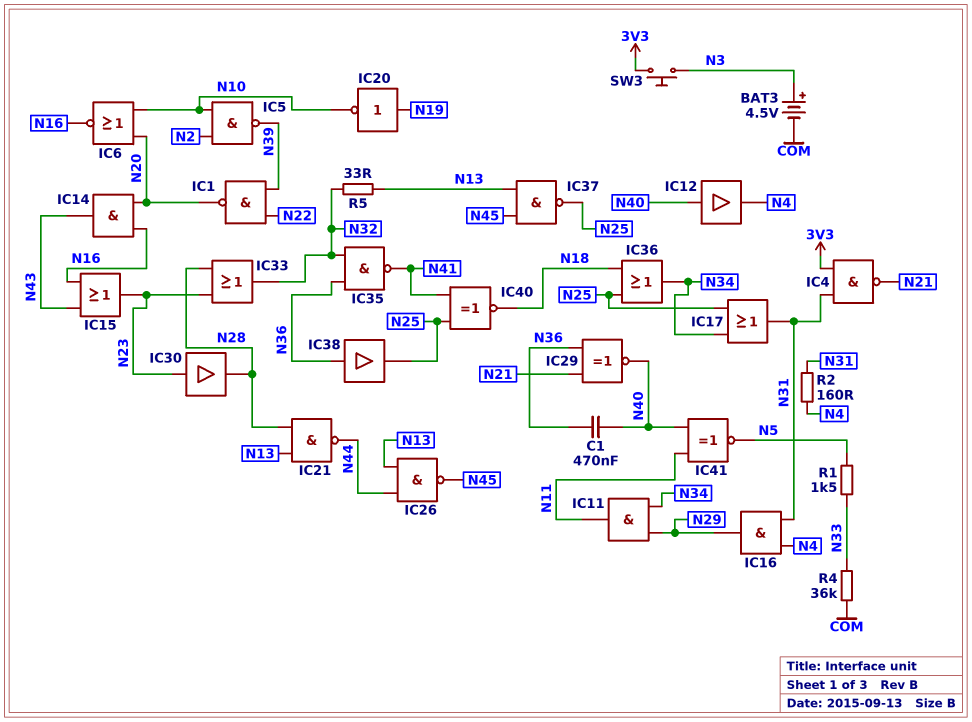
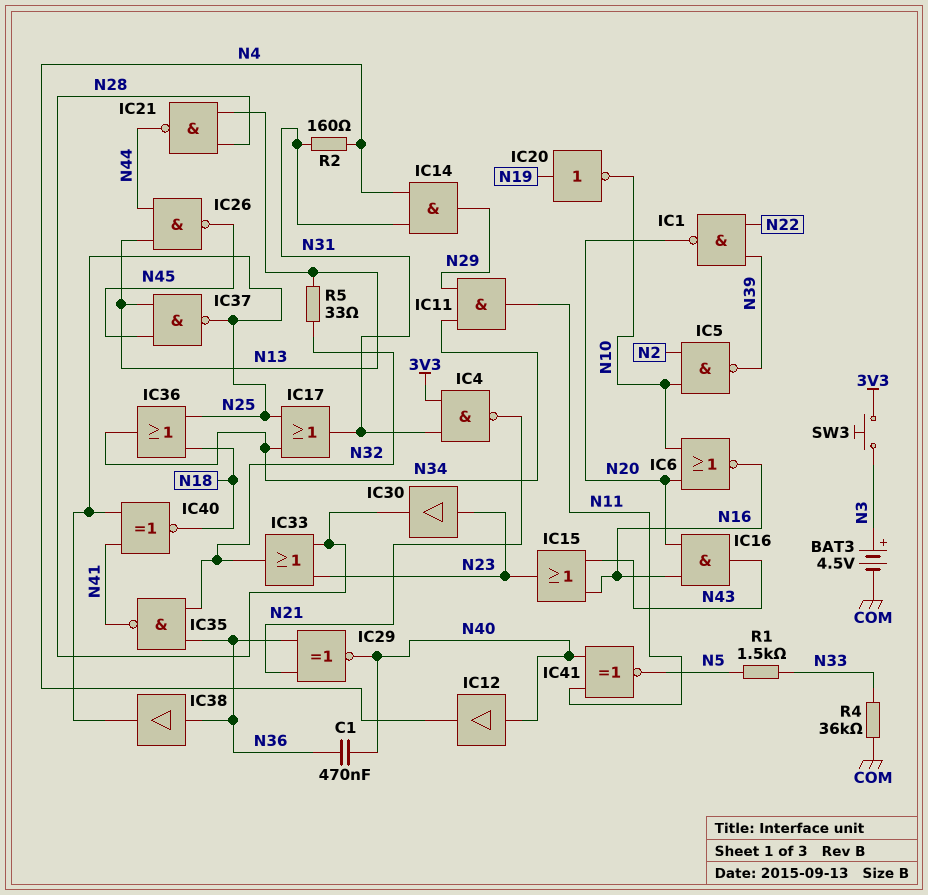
IC14: AND (in N16, in N20, out N43) -> AND (in N4, in N31, out N29)
IC16: AND (in N4, in N31, out N29) -> AND (in N16, in N20, out N43)

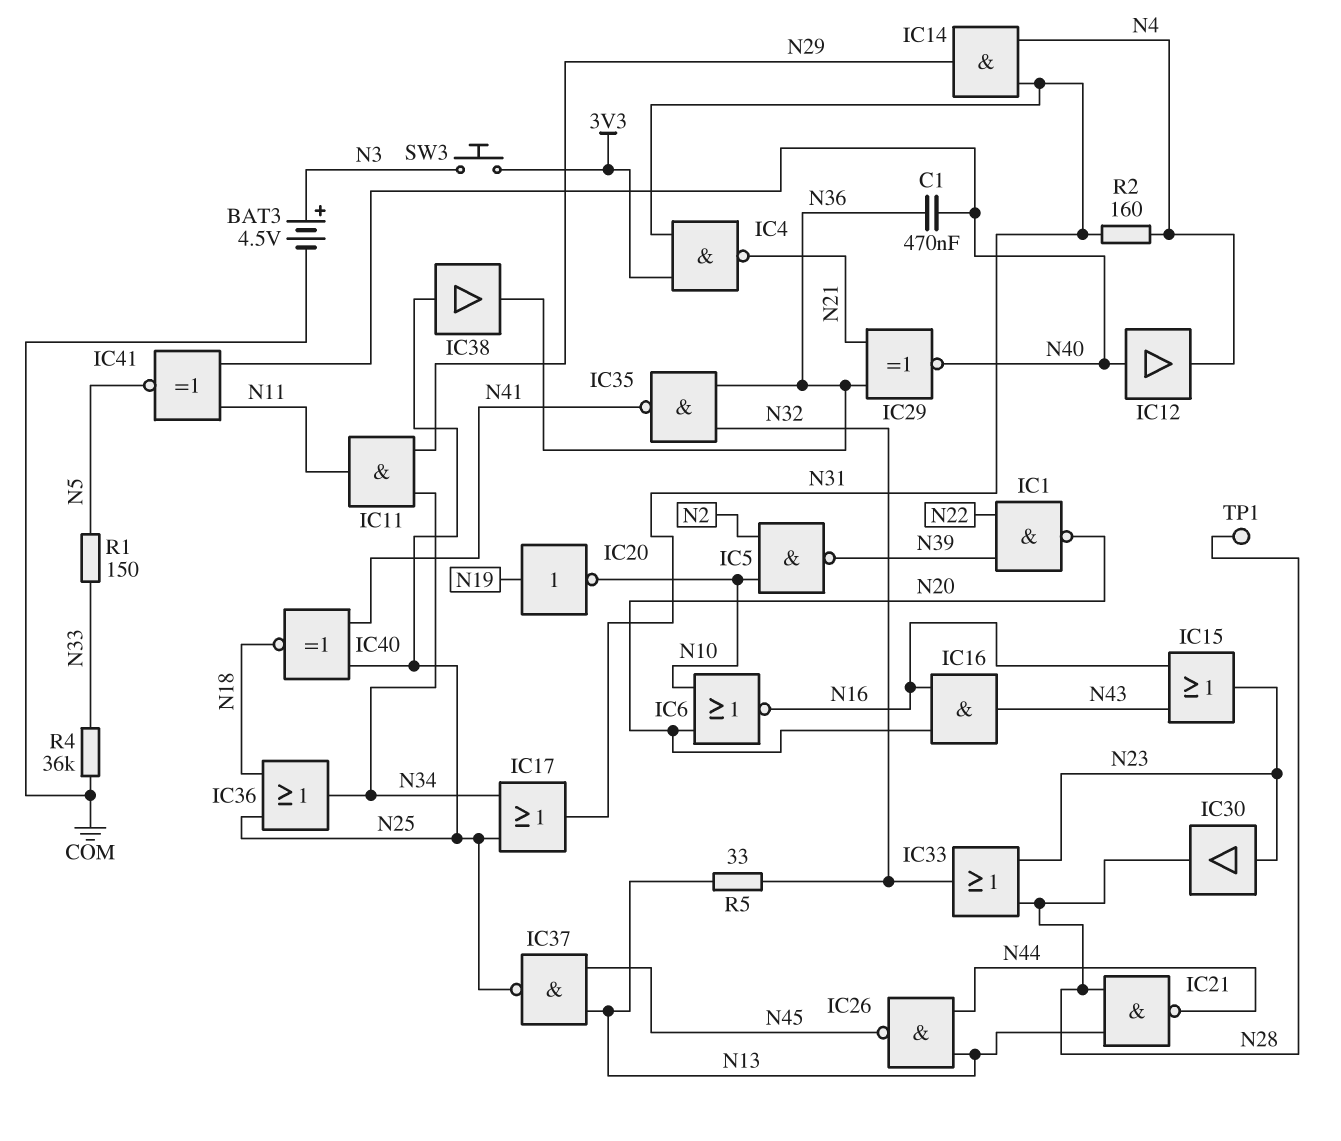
IC38: buffer (in N36, out N25) -> buffer (in N25, out N36)
R1: 1.5k (N5, N33) -> 150 (N5, N33)
TP1: none -> test point (N28)

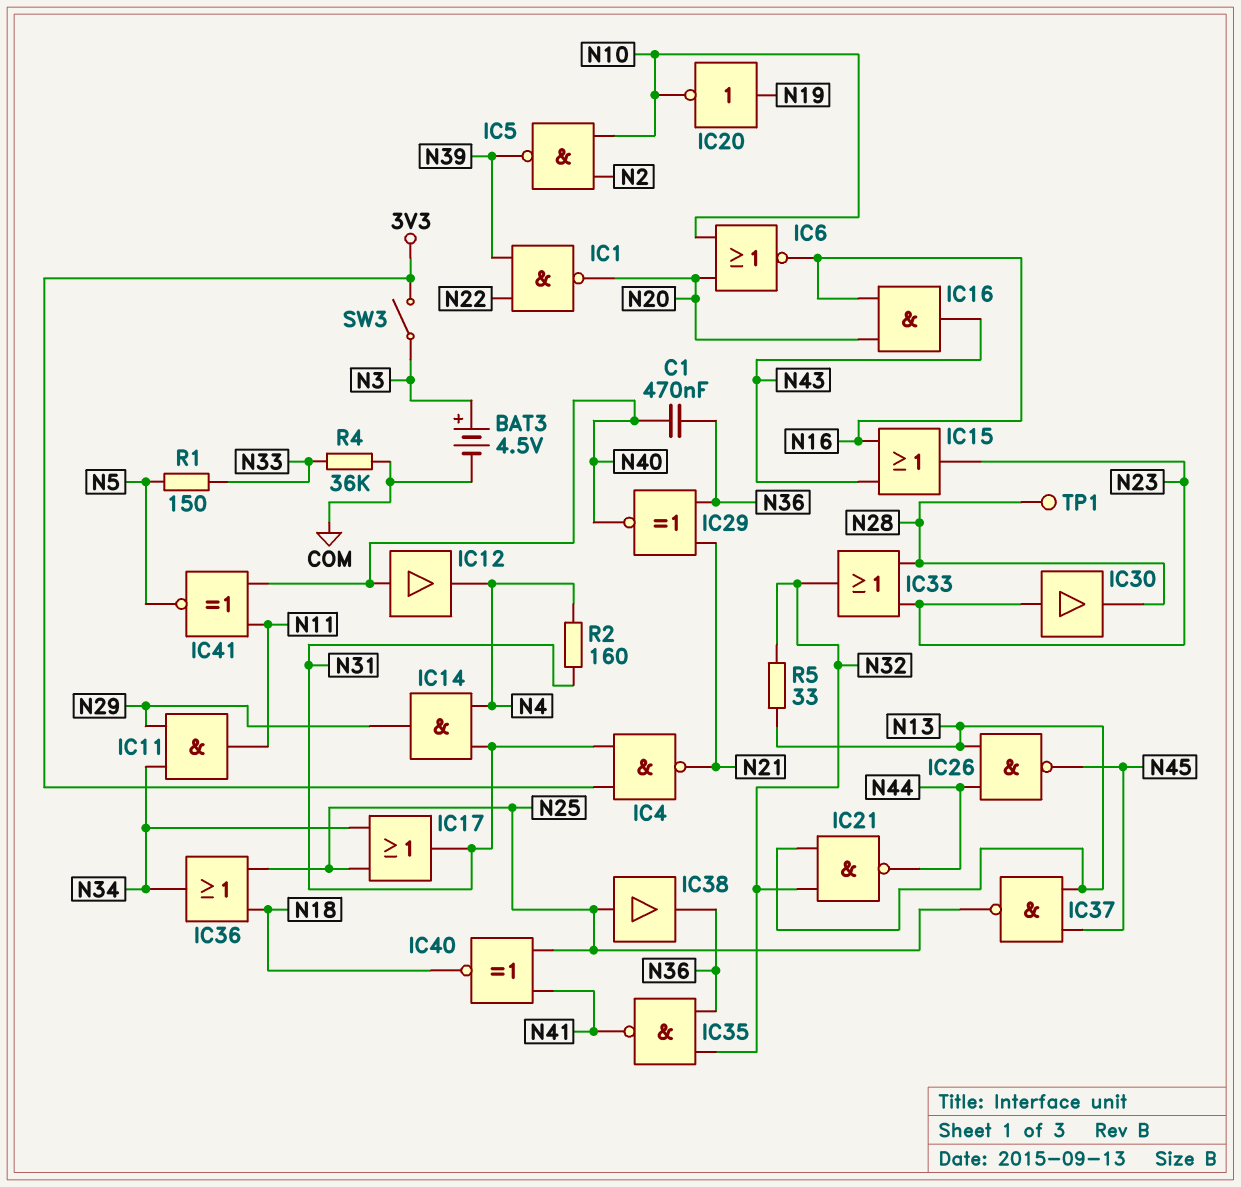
IC21: NAND (in N13, in N28, out N44) -> NAND (in N13, in N32, out N44)
SW3: button (3V3, N3) -> switch (3V3, N3)

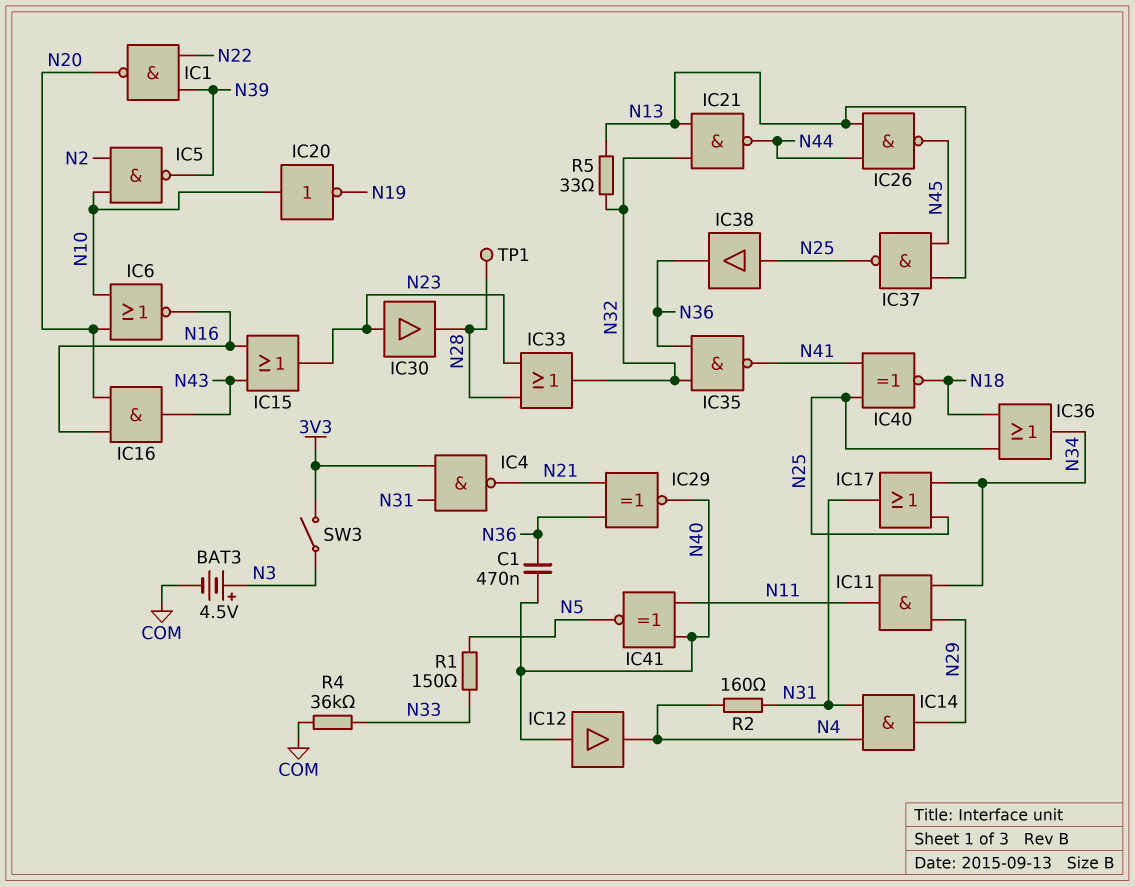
IC20: NOT (in N19, out N10) -> NOT (in N10, out N19)

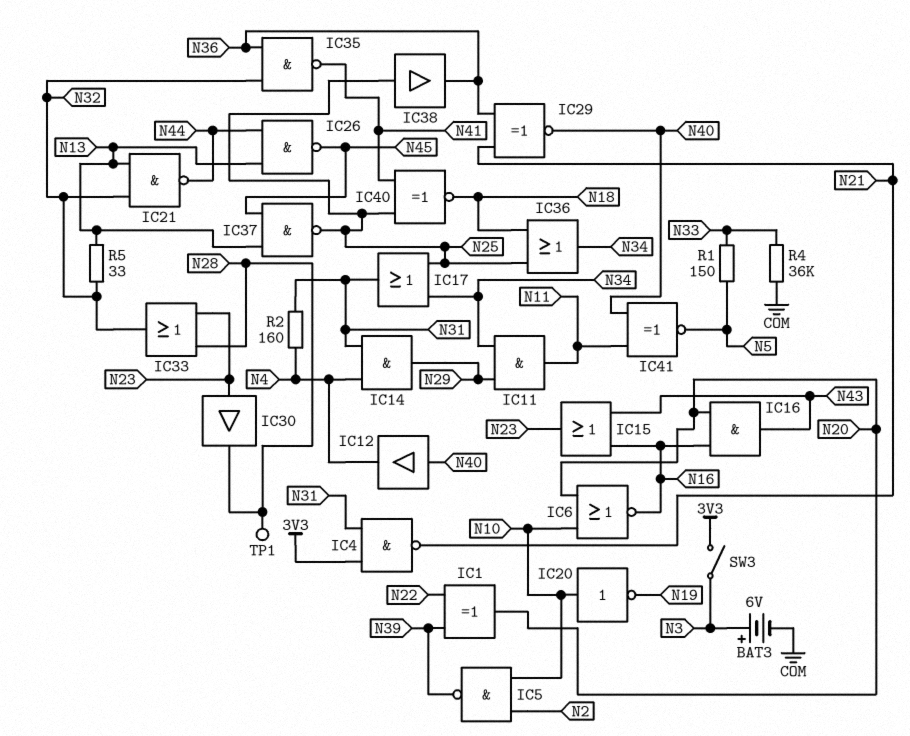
BAT3: 4.5V (plus N3, minus COM) -> 6V (plus N3, minus COM)
C1: 470nF (N36, N40) -> none
IC1: NAND (in N22, in N39, out N20) -> XOR (in N22, in N39, out N20)

